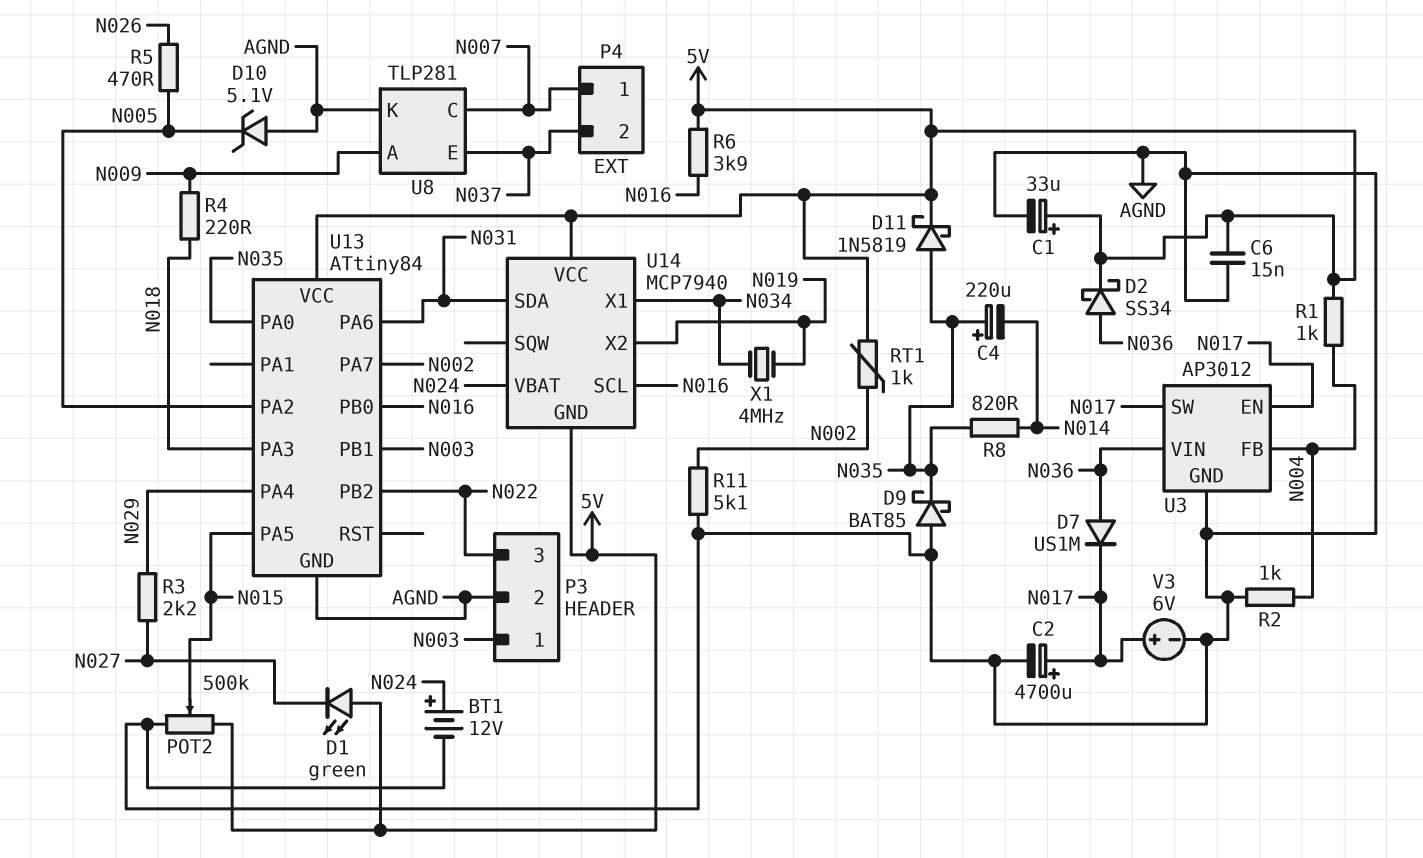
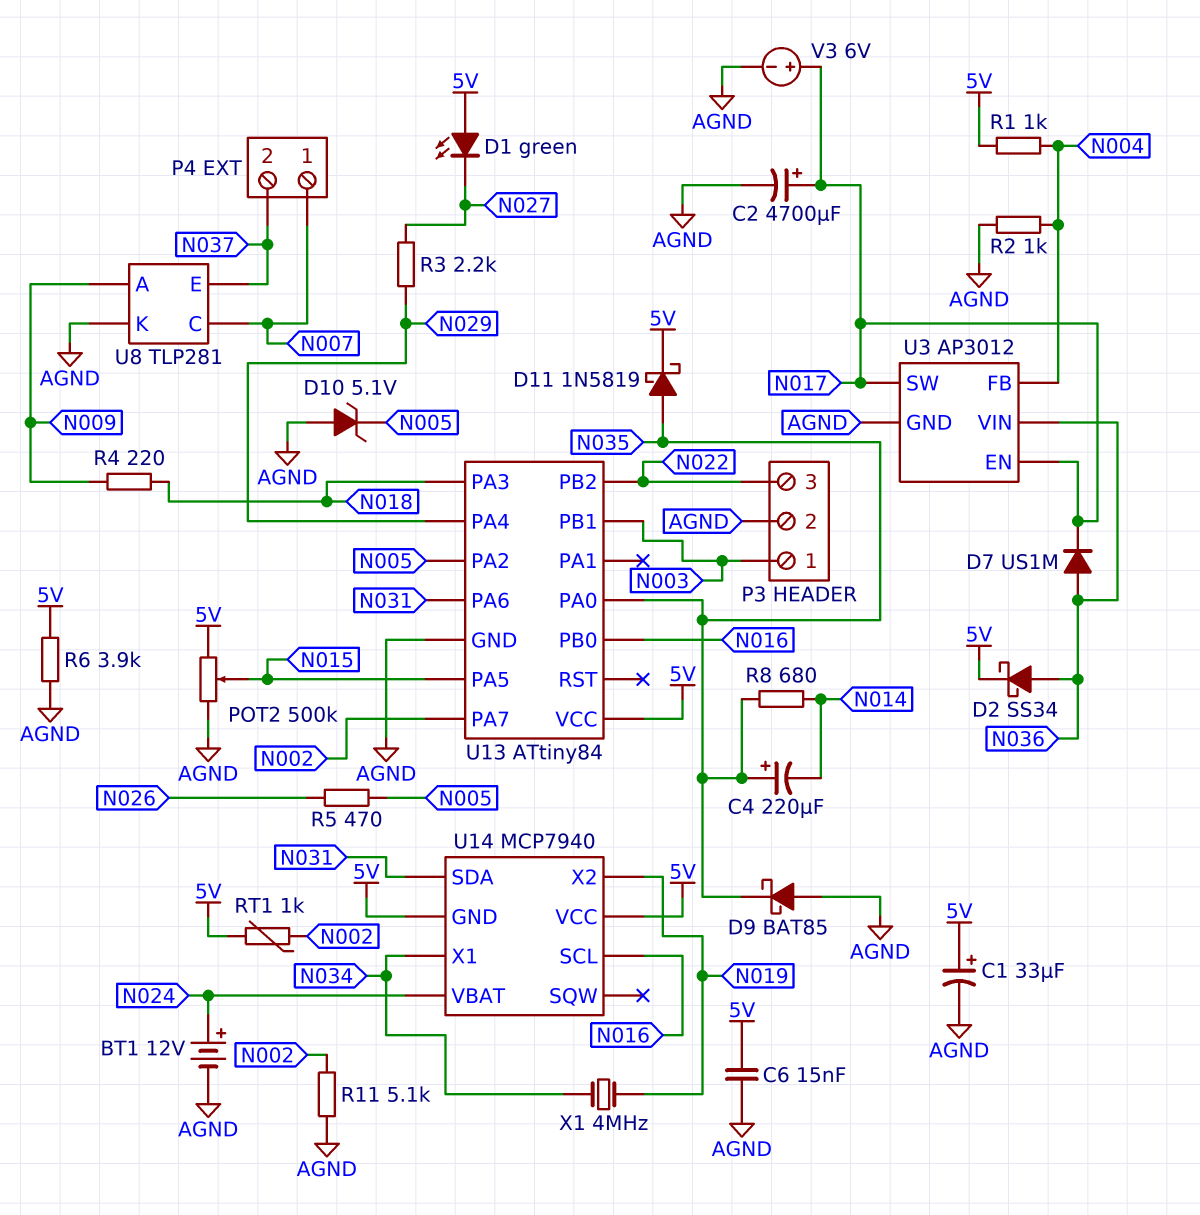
R6: 3.9k (5V, N016) -> 3.9k (5V, AGND)
R8: 820 (N014, N035) -> 680 (N014, N035)

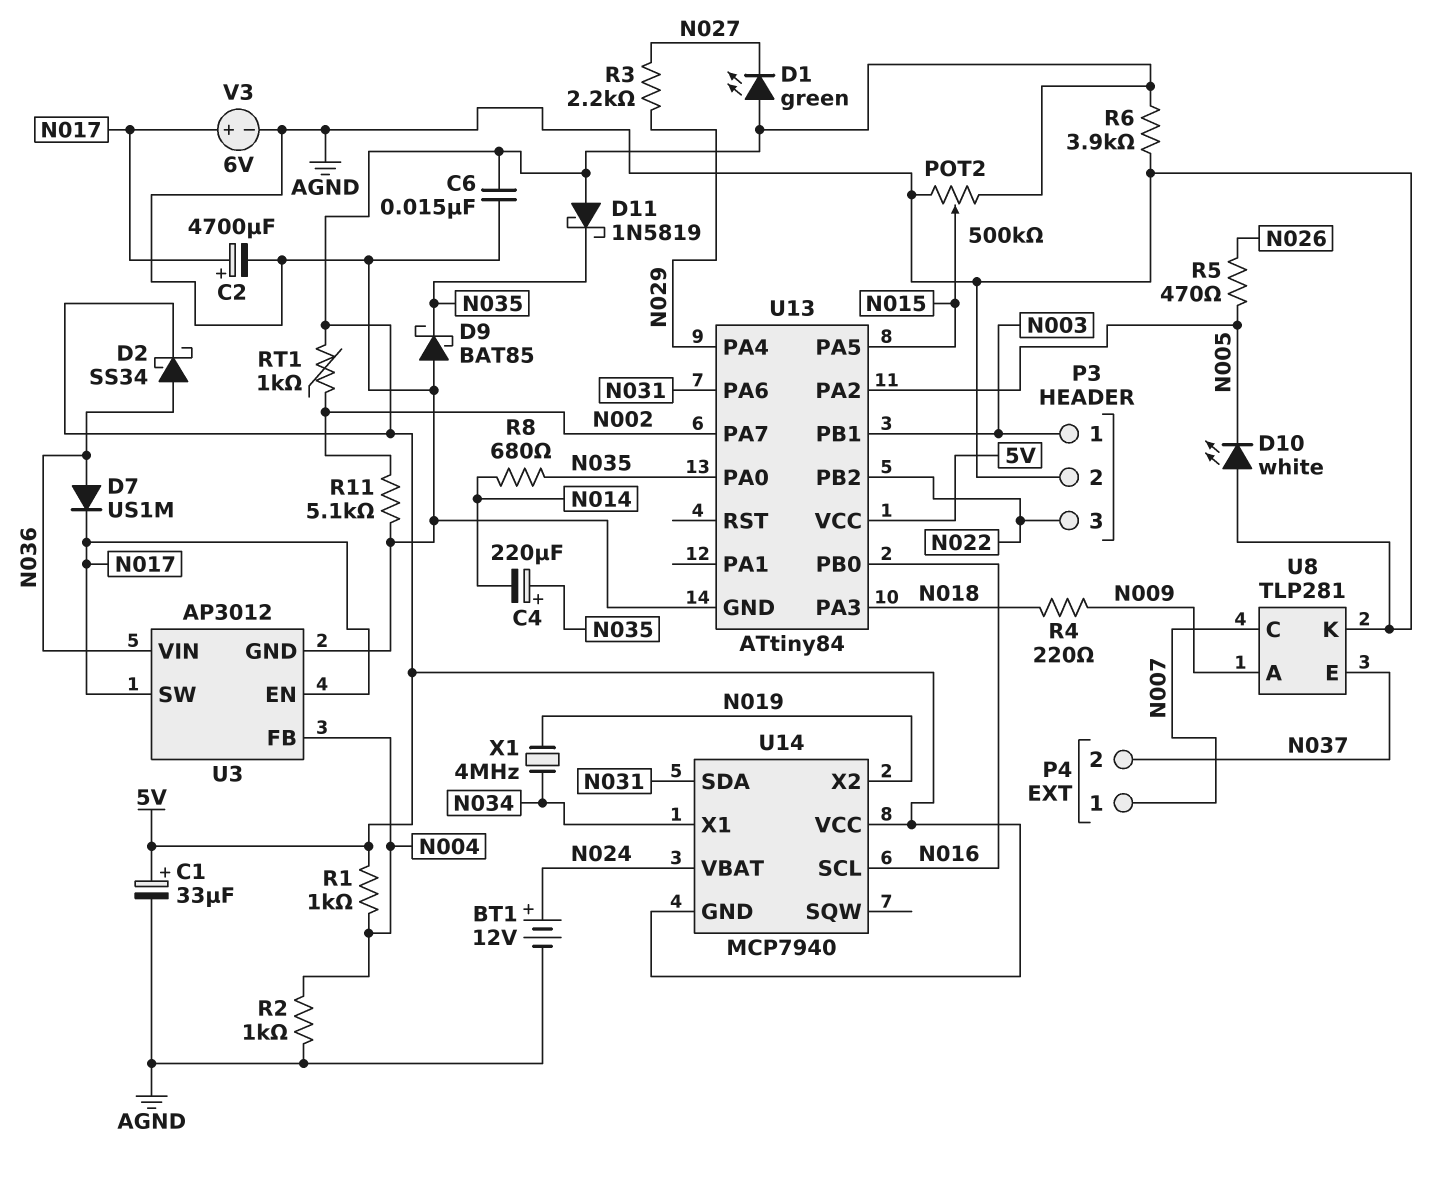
D10: zener 5.1V (A AGND, K N005) -> LED white (A AGND, K N005)
D11: schottky 1N5819 (A N035, K 5V) -> schottky 1N5819 (A 5V, K N035)

